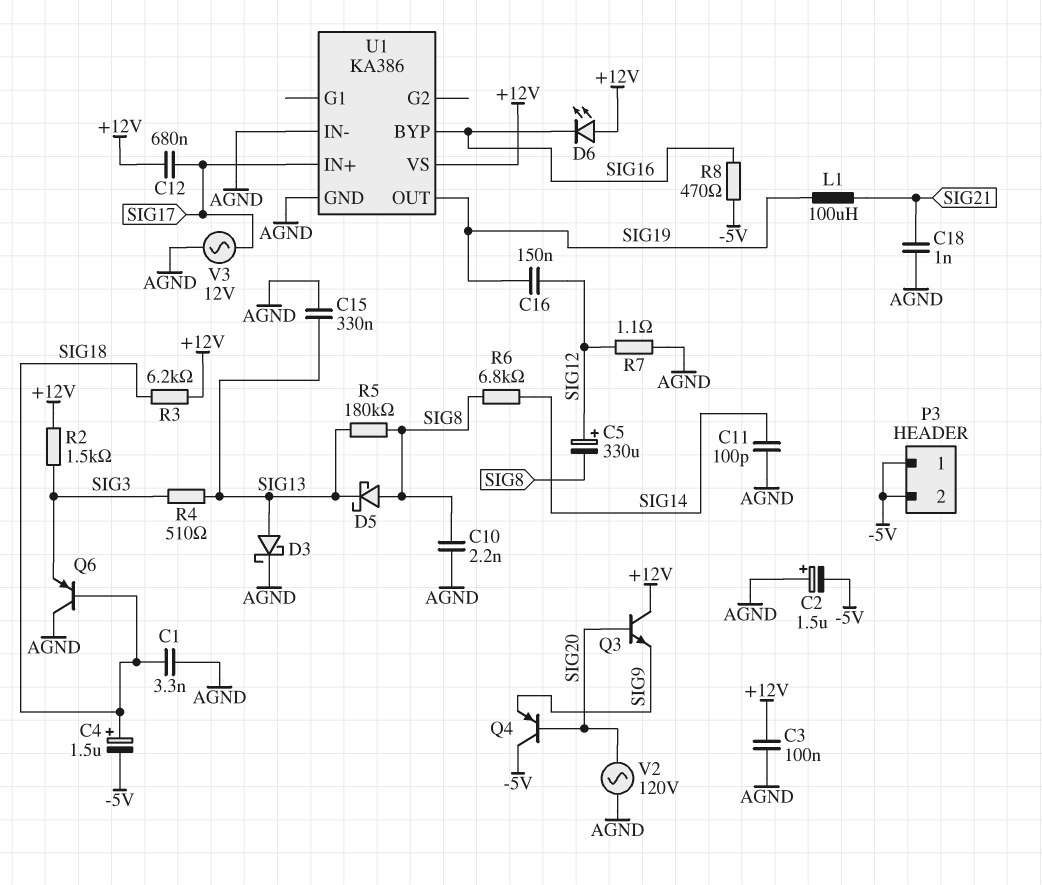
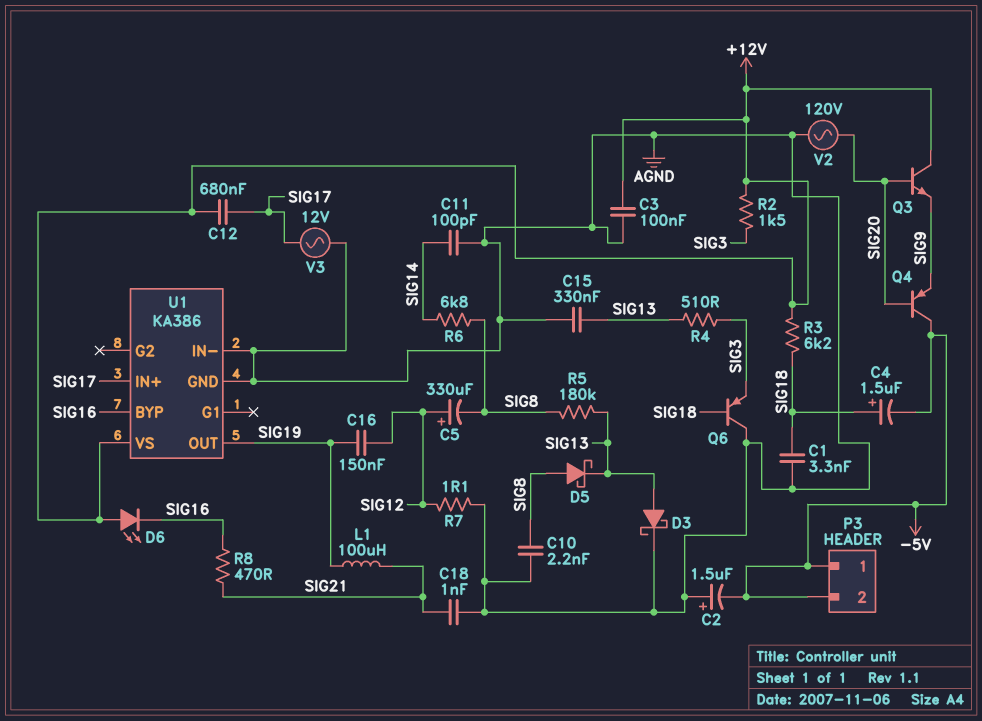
R8: 470 (-5V, SIG16) -> 470 (SIG16, SIG21)

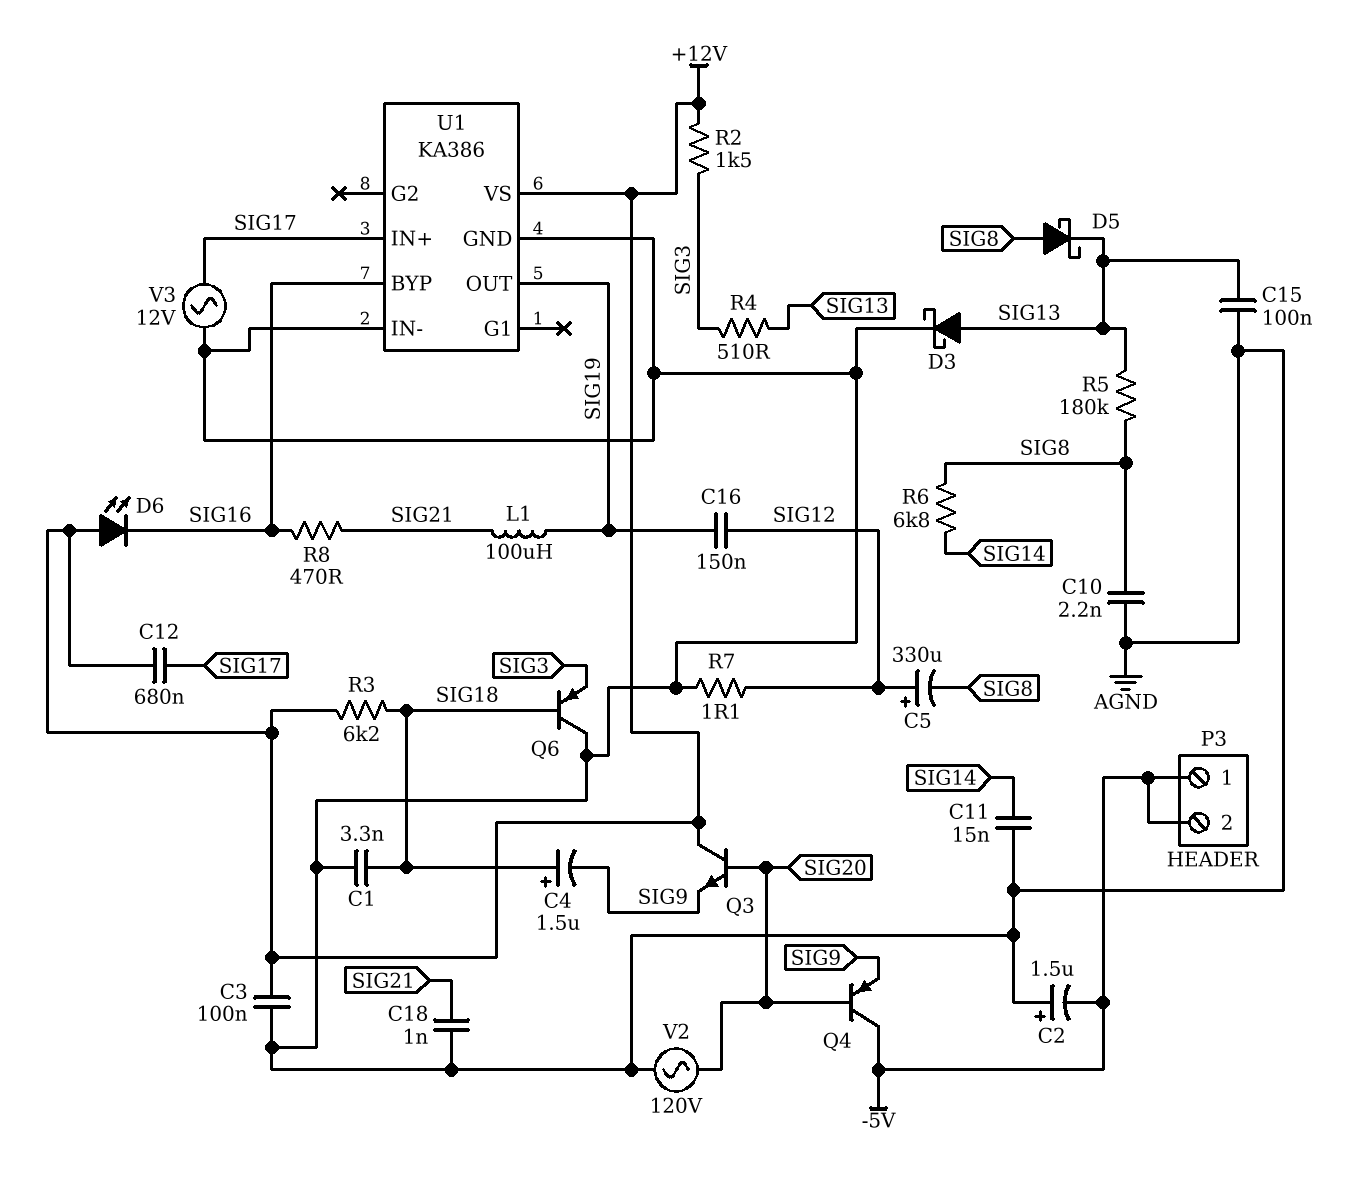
C4: 1.5uF (plus SIG18, minus -5V) -> 1.5uF (plus SIG18, minus SIG9)
C11: 100pF (AGND, SIG14) -> 15nF (AGND, SIG14)
C15: 330nF (AGND, SIG13) -> 100nF (AGND, SIG13)

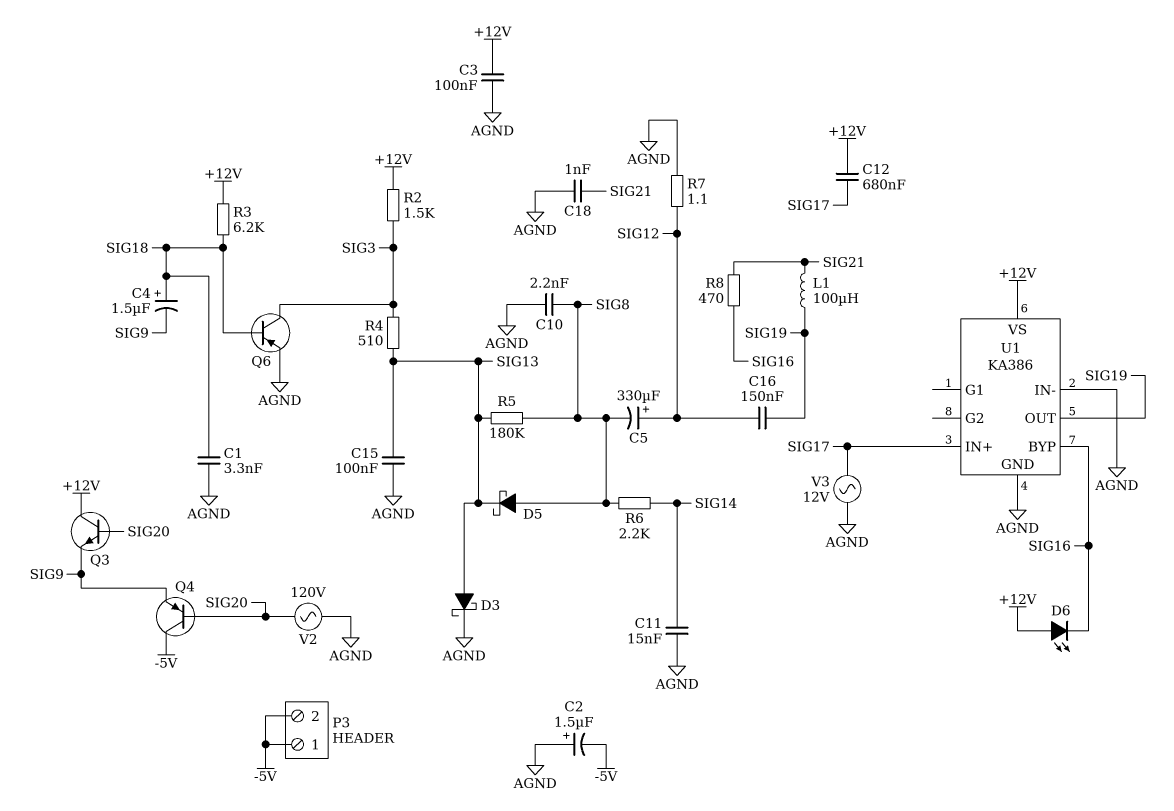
Q6: PNP (B SIG18, C AGND, E SIG3) -> PNP (B SIG18, C SIG3, E AGND)
R6: 6.8k (SIG8, SIG14) -> 2.2k (SIG8, SIG14)

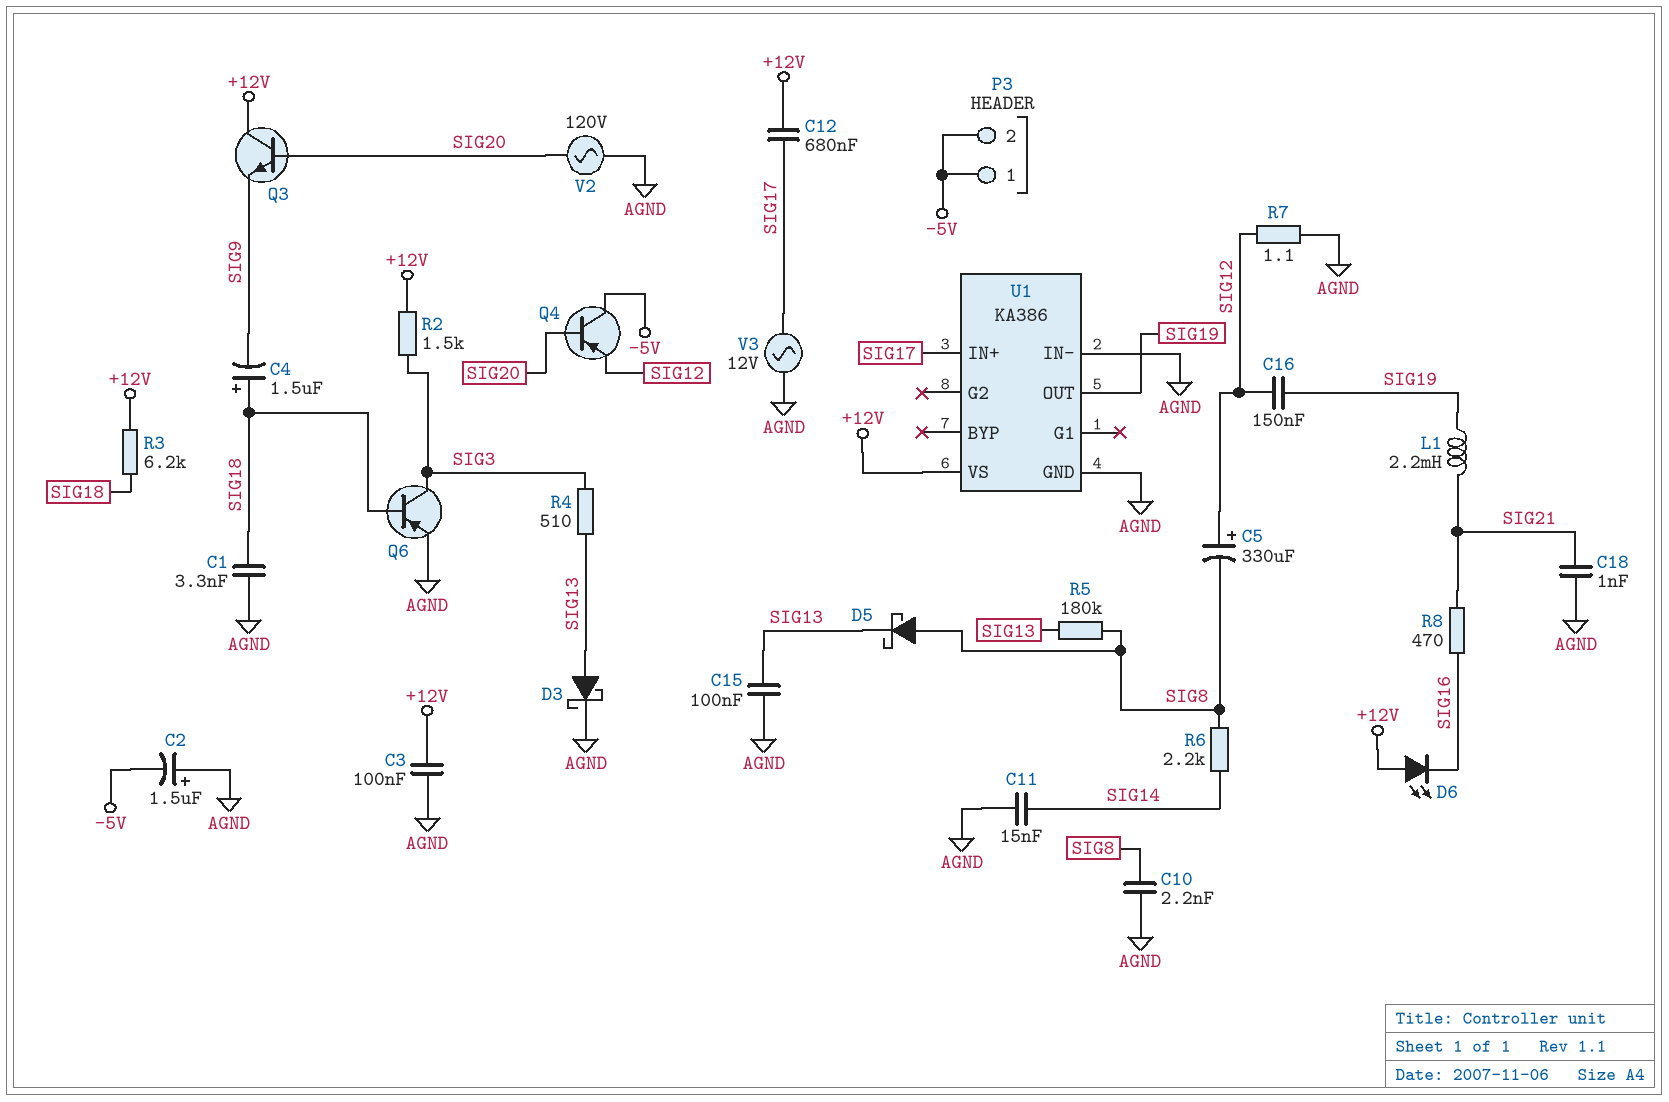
L1: 100uH (SIG19, SIG21) -> 2.2mH (SIG19, SIG21)
Q4: PNP (B SIG20, C -5V, E SIG9) -> PNP (B SIG20, C -5V, E SIG12)
U1 pin BYP: SIG16 -> none

